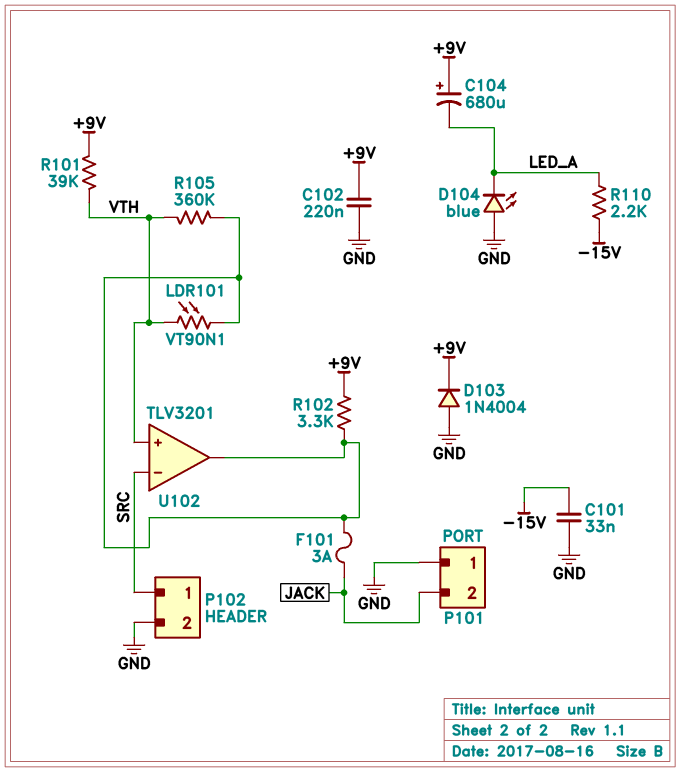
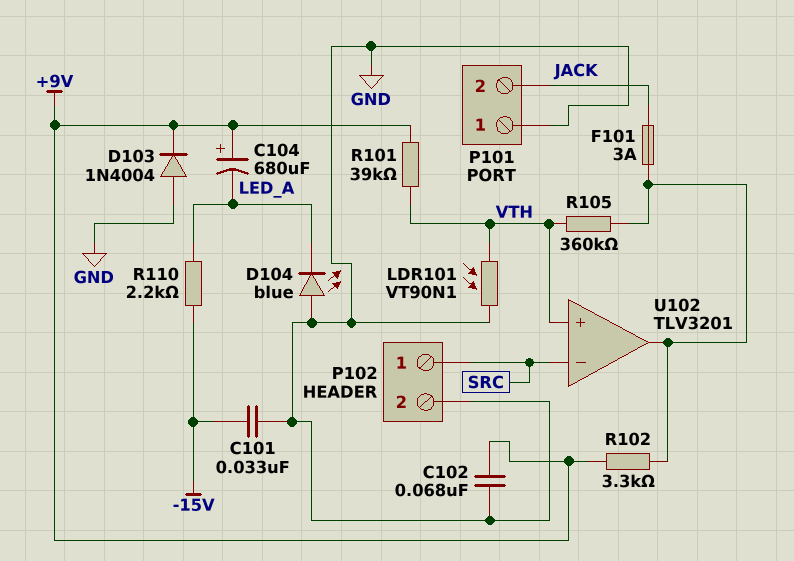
C102: 220nF (+9V, GND) -> 68nF (+9V, GND)
LDR101: VT90N1 (U102/out, VTH) -> VT90N1 (GND, VTH)

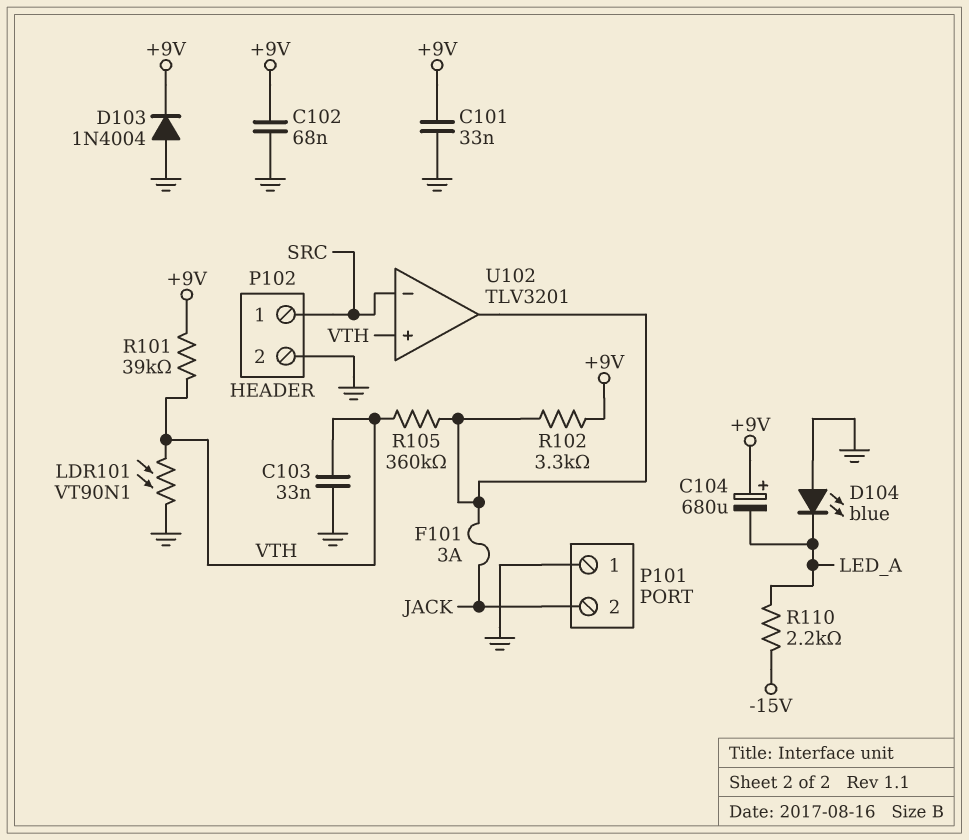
C101: 33nF (-15V, GND) -> 33nF (+9V, GND)
C103: none -> 33nF (GND, VTH)

